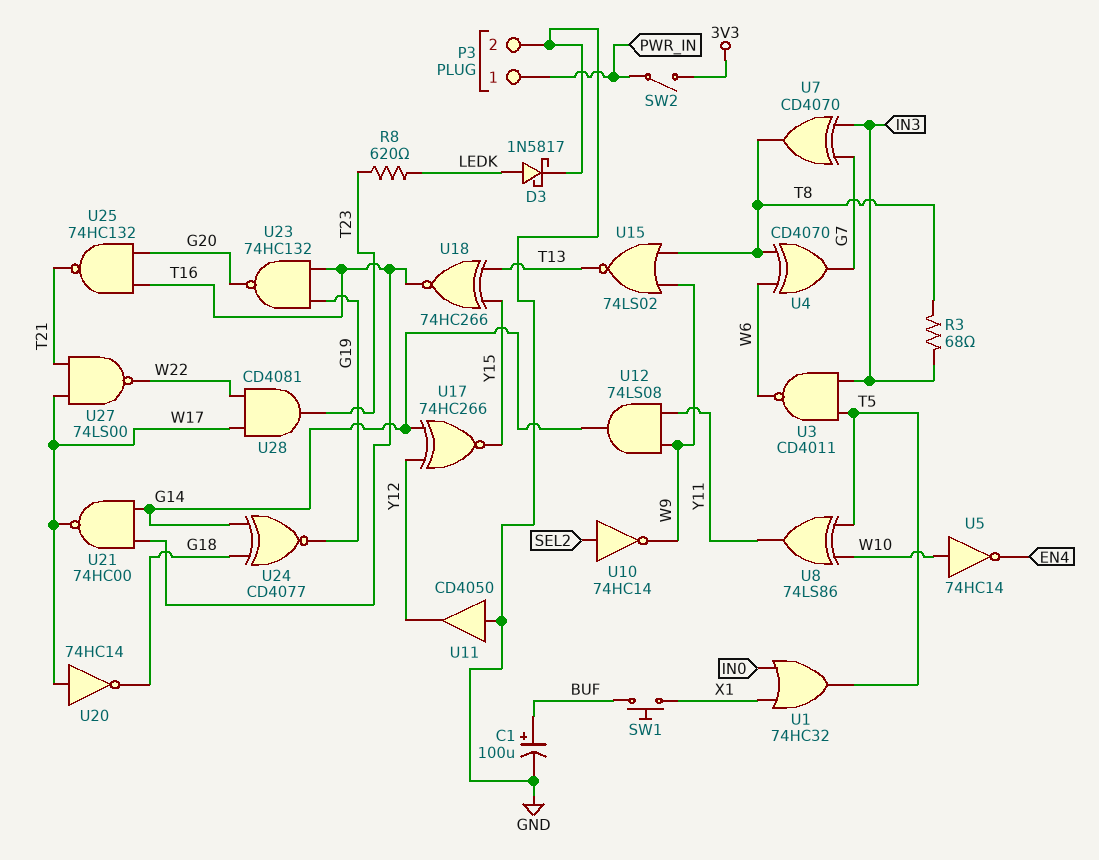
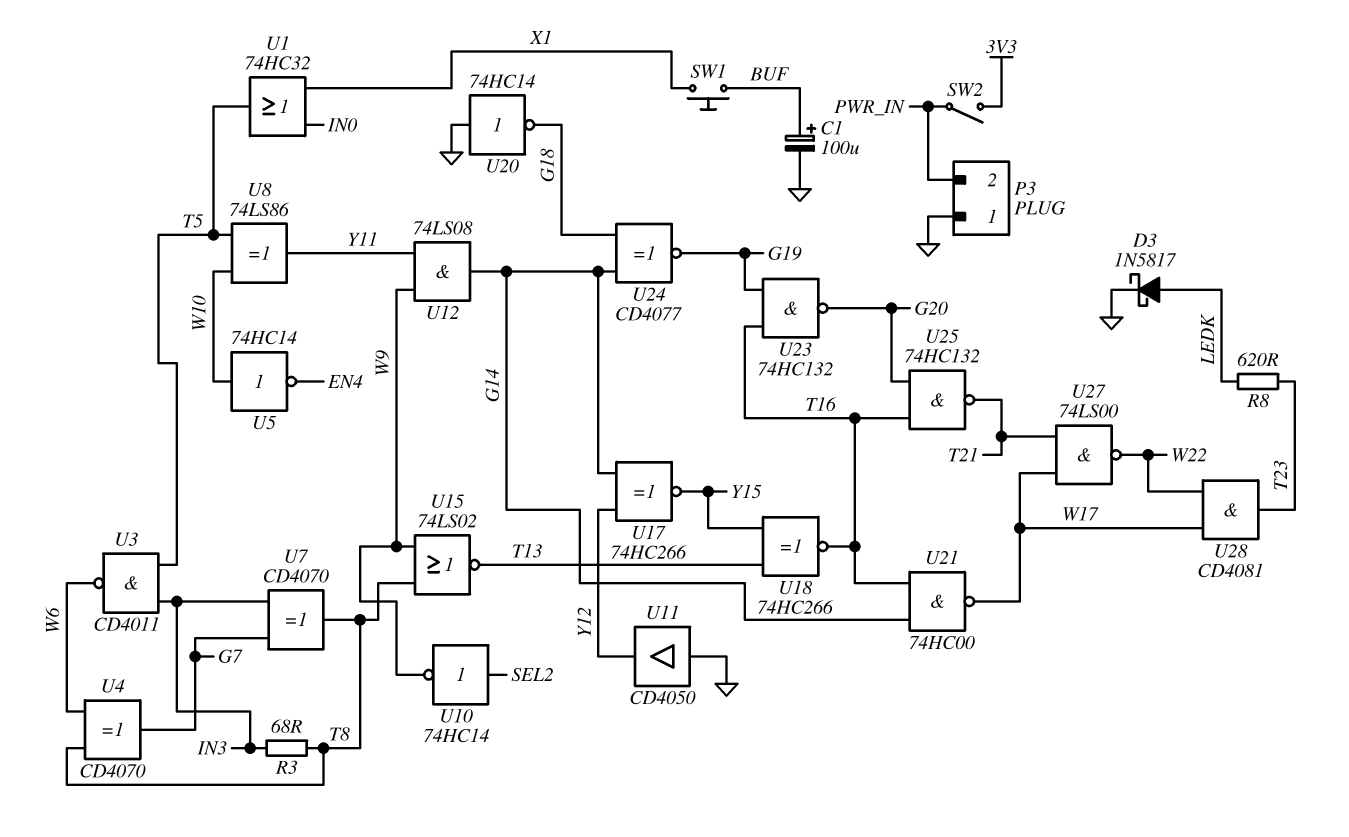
P3 pin 1: PWR_IN -> GND
P3 pin 2: GND -> PWR_IN
U20: NOT 74HC14 (in W17, out G18) -> NOT 74HC14 (in GND, out G18)

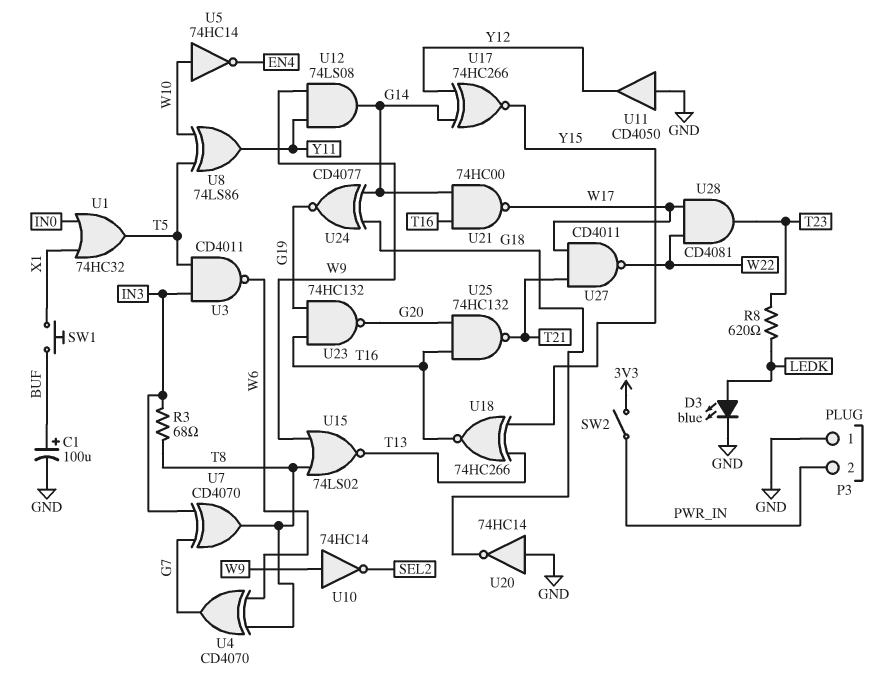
D3: schottky 1N5817 (A LEDK, K GND) -> LED blue (A LEDK, K GND)
U10: NOT 74HC14 (in SEL2, out W9) -> NOT 74HC14 (in W9, out SEL2)
U27: NAND 74LS00 (in T21, in W17, out W22) -> NAND CD4011 (in T21, in W17, out W22)

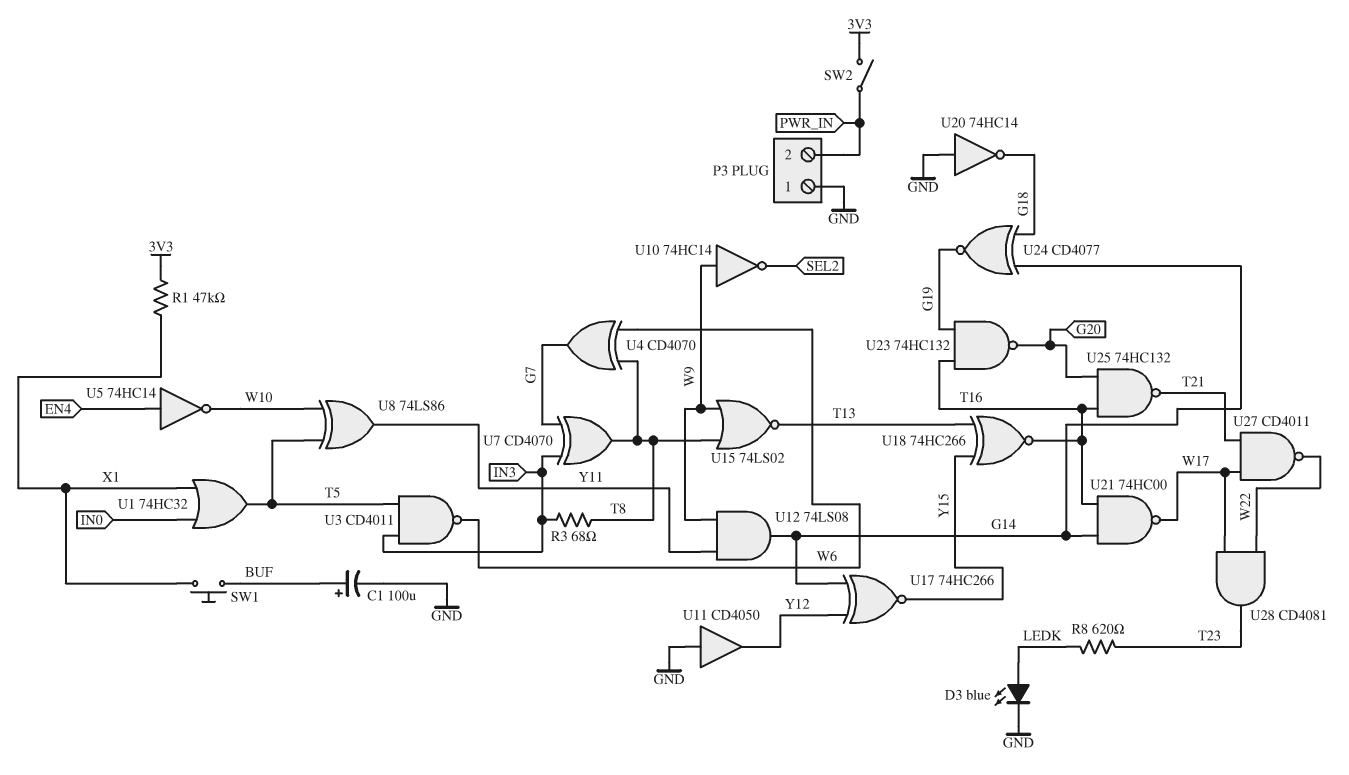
R1: none -> 47k (3V3, X1)
U5: NOT 74HC14 (in W10, out EN4) -> NOT 74HC14 (in EN4, out W10)

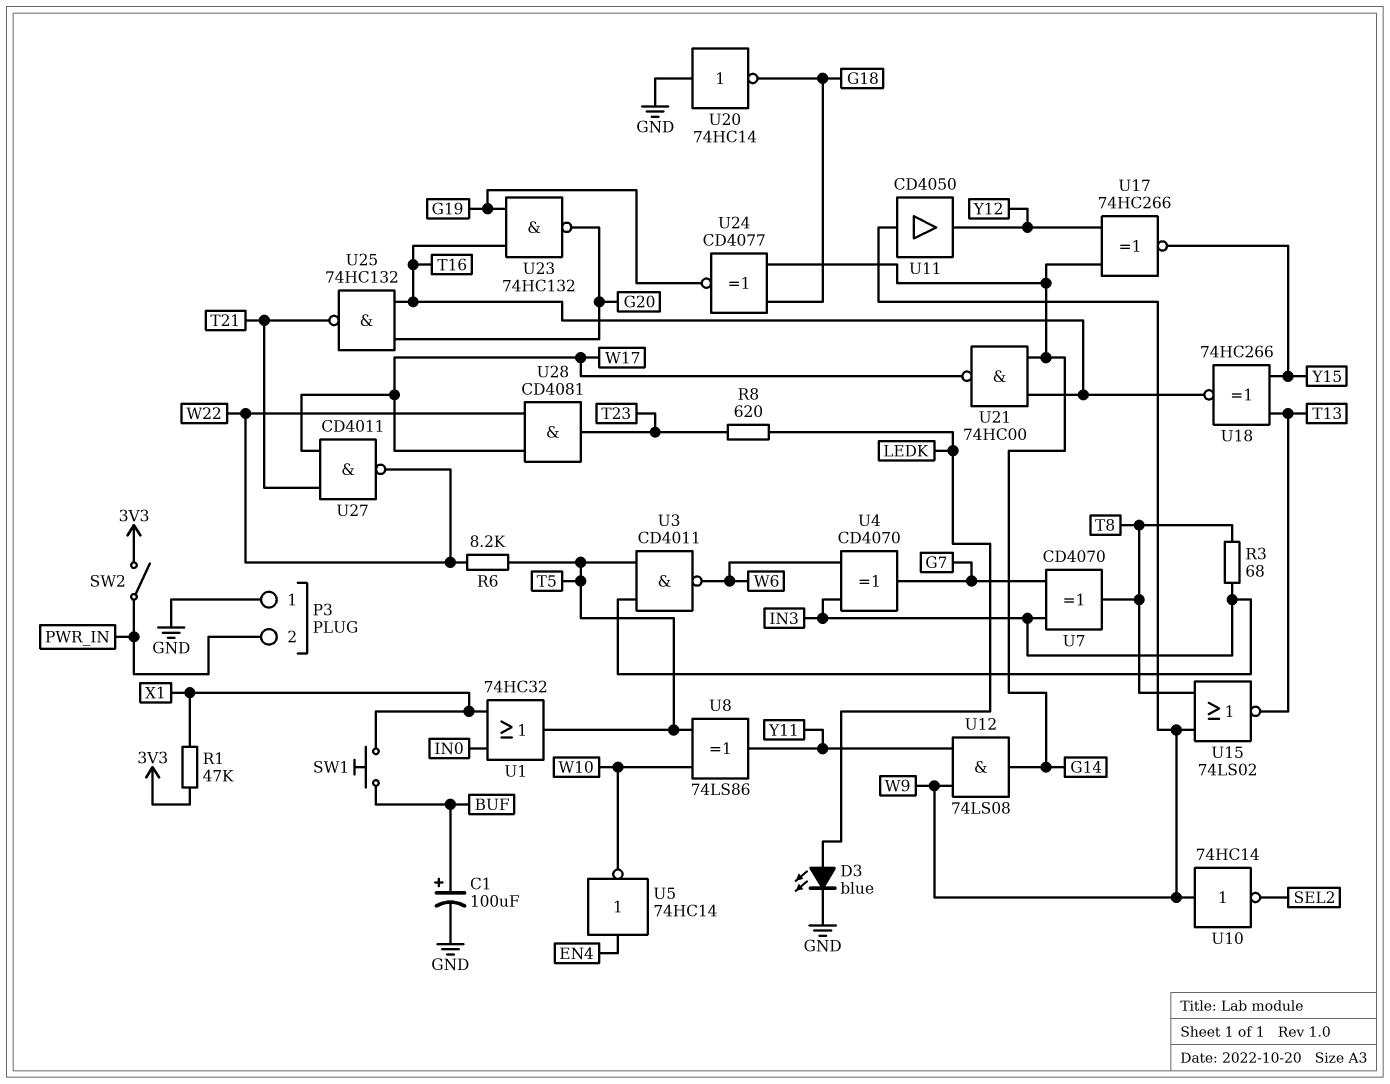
R6: none -> 8.2k (T5, W22)
U4: XOR CD4070 (in T8, in W6, out G7) -> XOR CD4070 (in IN3, in W6, out G7)
U11: buffer CD4050 (in GND, out Y12) -> buffer CD4050 (in W9, out Y12)

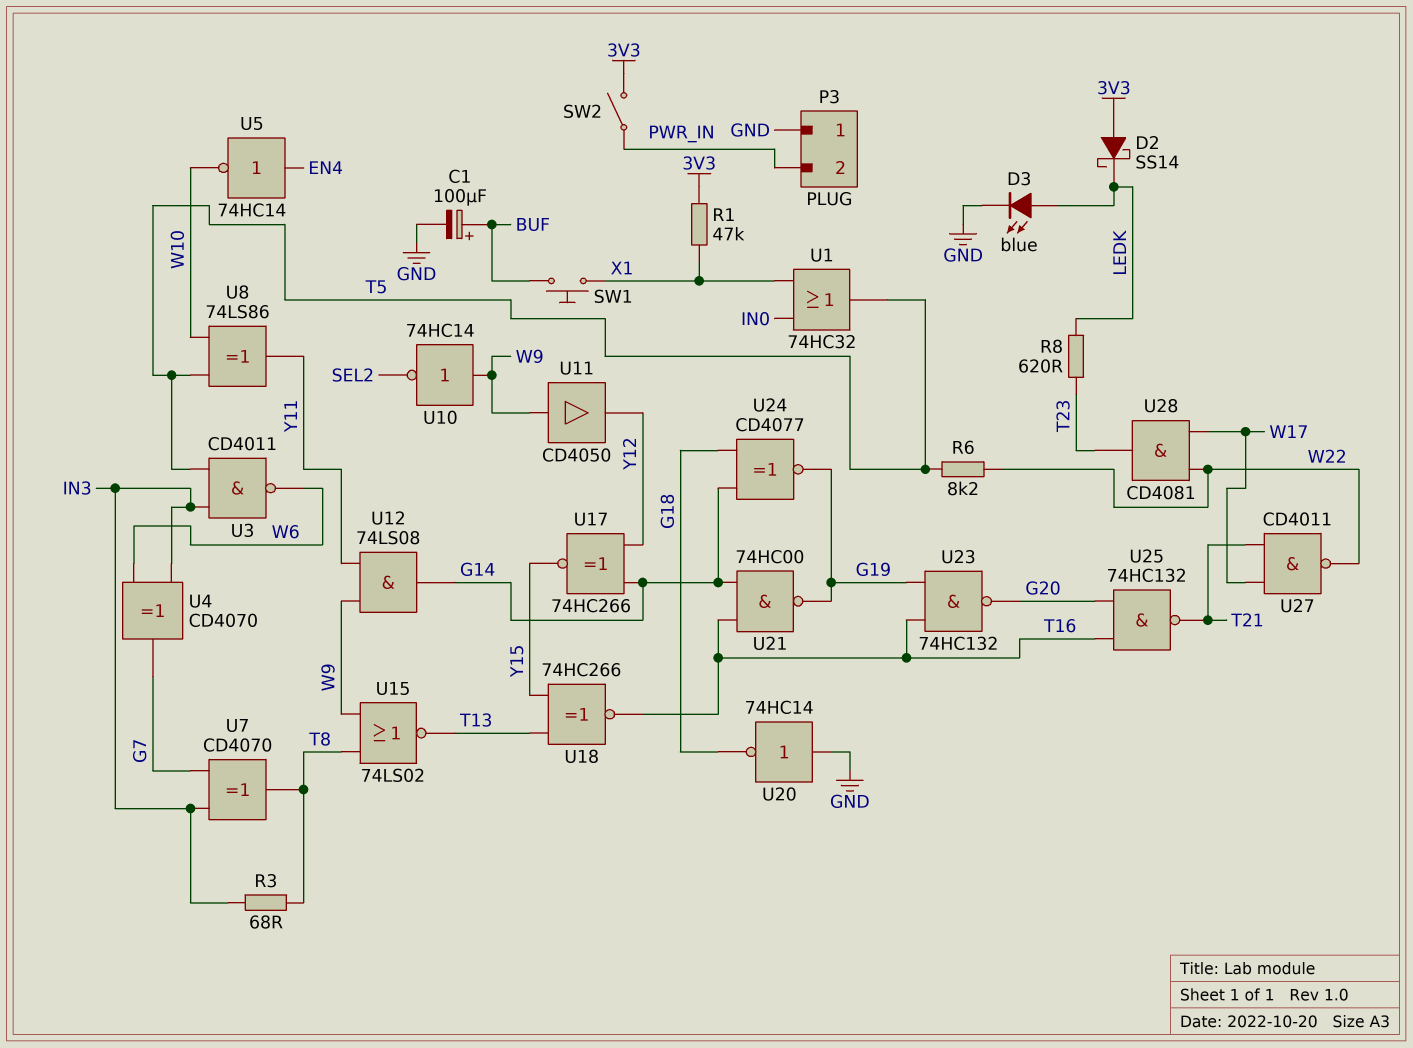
D2: none -> schottky SS14 (A 3V3, K LEDK)
U21: NAND 74HC00 (in G14, in T16, out W17) -> NAND 74HC00 (in G14, in T16, out G19)

